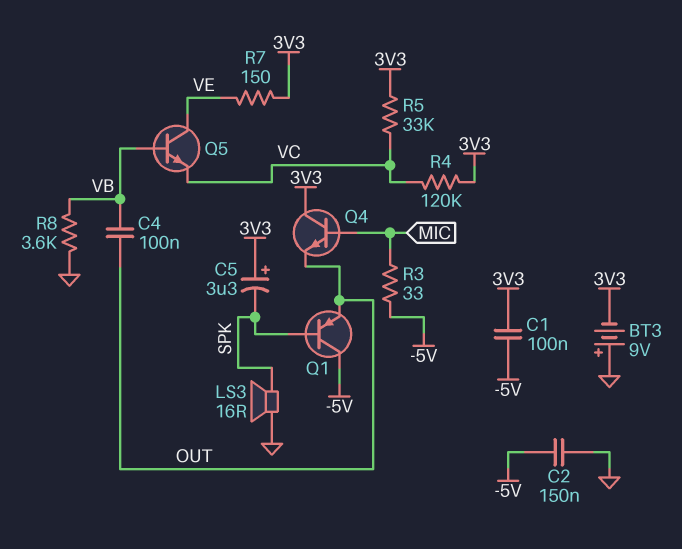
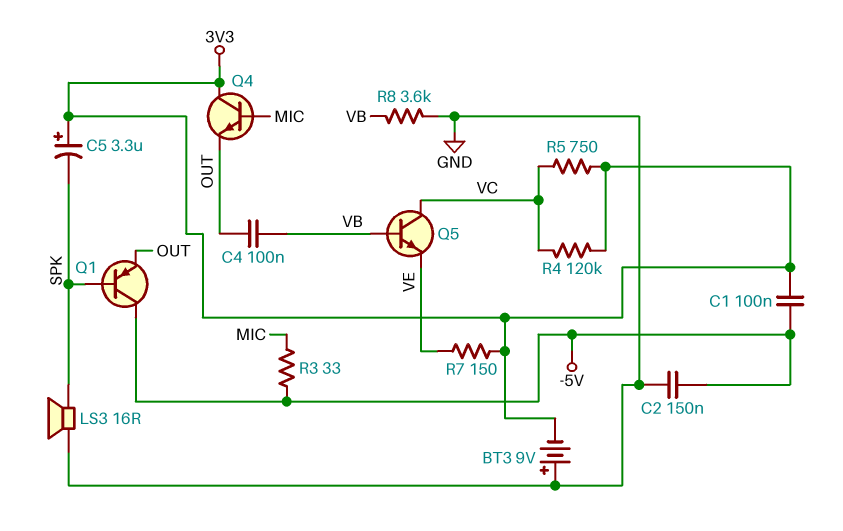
Q5: NPN (B VB, C VE, E VC) -> NPN (B VB, C VC, E VE)
R5: 33k (3V3, VC) -> 750 (3V3, VC)

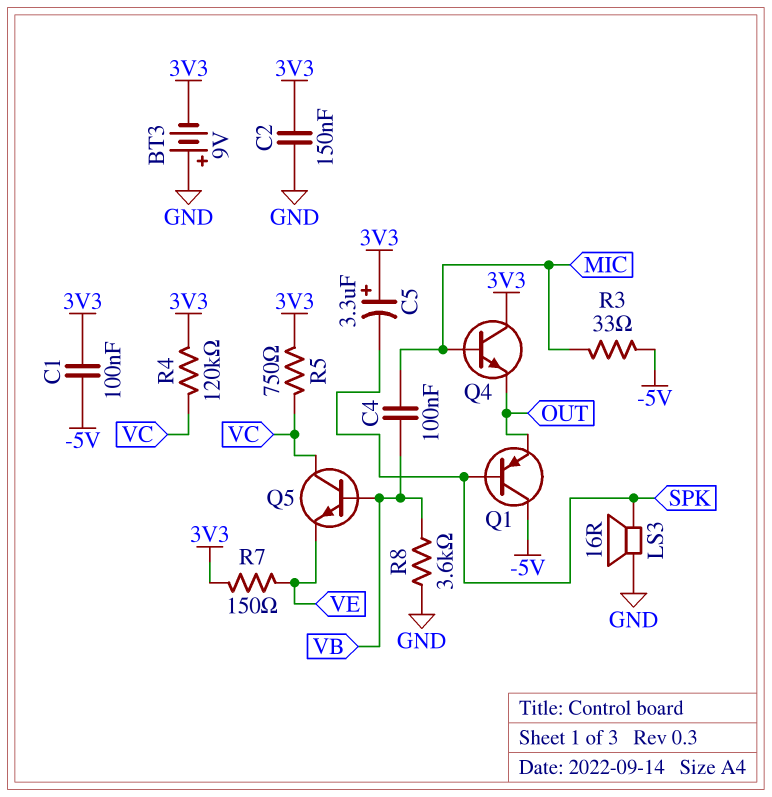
C2: 150nF (-5V, GND) -> 150nF (3V3, GND)
C4: 100nF (OUT, VB) -> 100nF (MIC, VB)

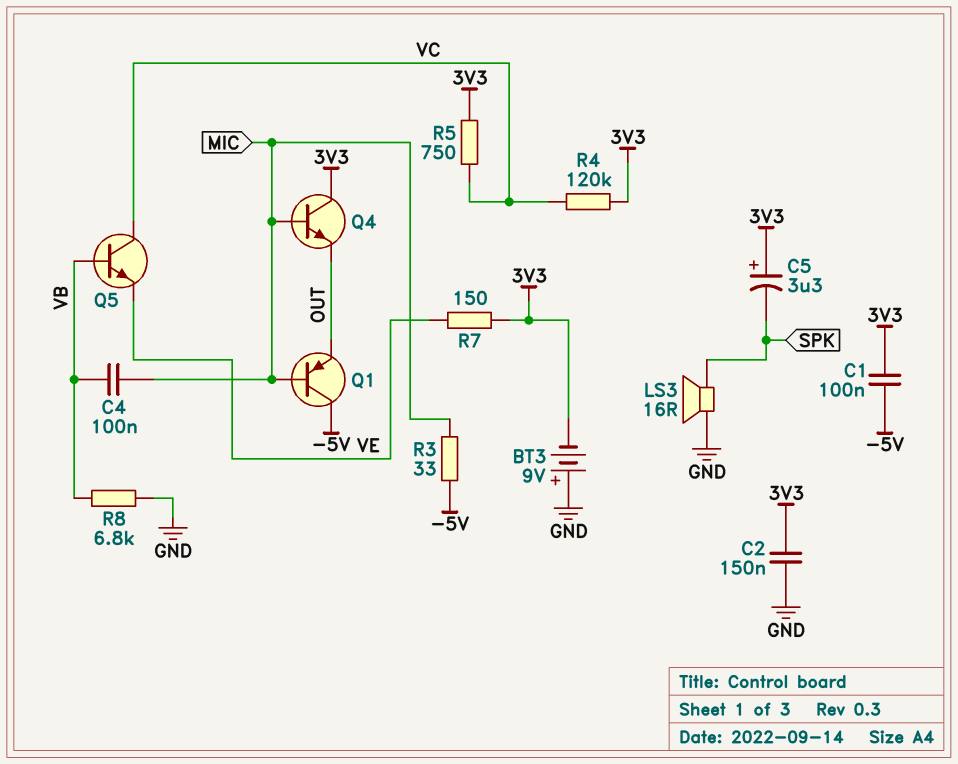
Q1: PNP (B SPK, C -5V, E OUT) -> PNP (B MIC, C -5V, E OUT)
R8: 3.6k (GND, VB) -> 6.8k (GND, VB)

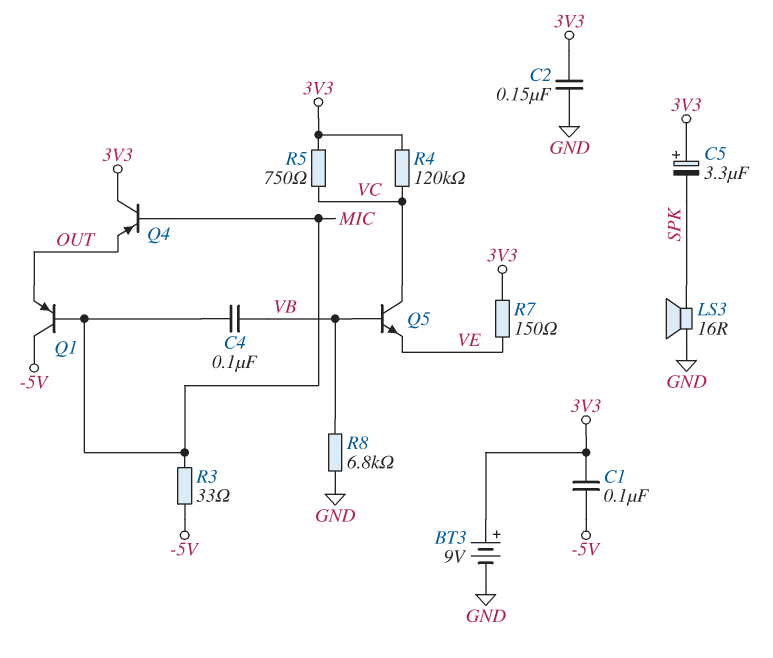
BT3: 9V (plus GND, minus 3V3) -> 9V (plus 3V3, minus GND)
Q4: NPN (B MIC, C 3V3, E OUT) -> PNP (B MIC, C 3V3, E OUT)

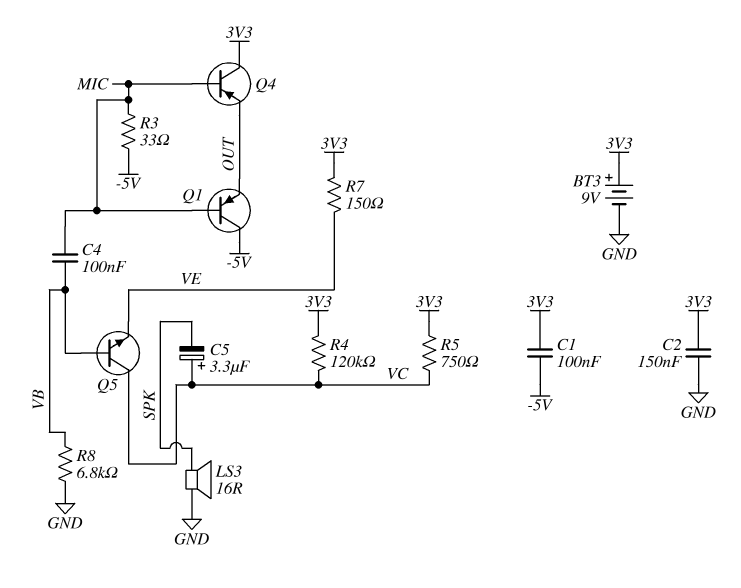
C5: 3.3uF (plus 3V3, minus SPK) -> 3.3uF (plus VC, minus SPK)

